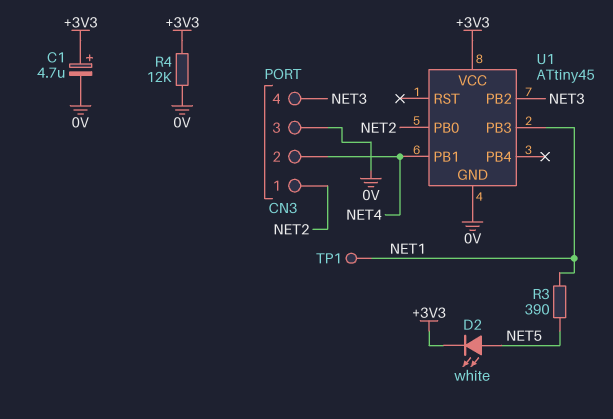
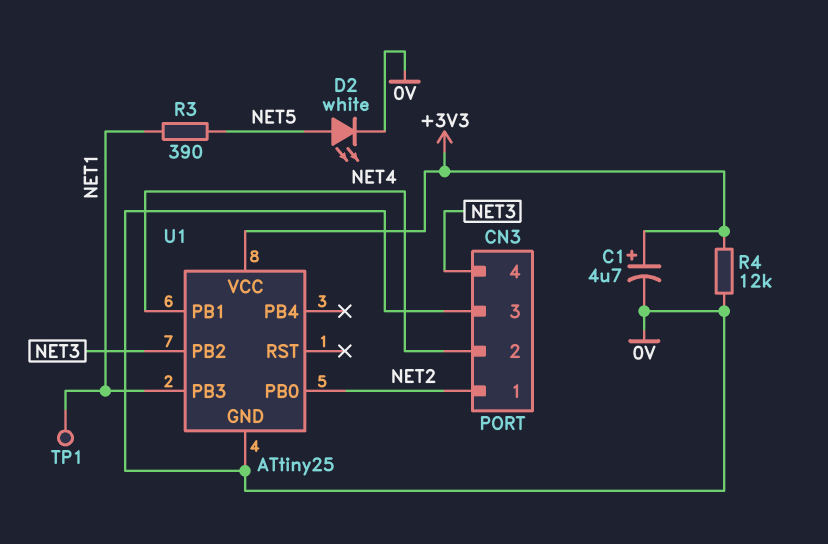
D2: LED white (A NET5, K +3V3) -> LED white (A NET5, K 0V)
U1: ATtiny45 -> ATtiny25

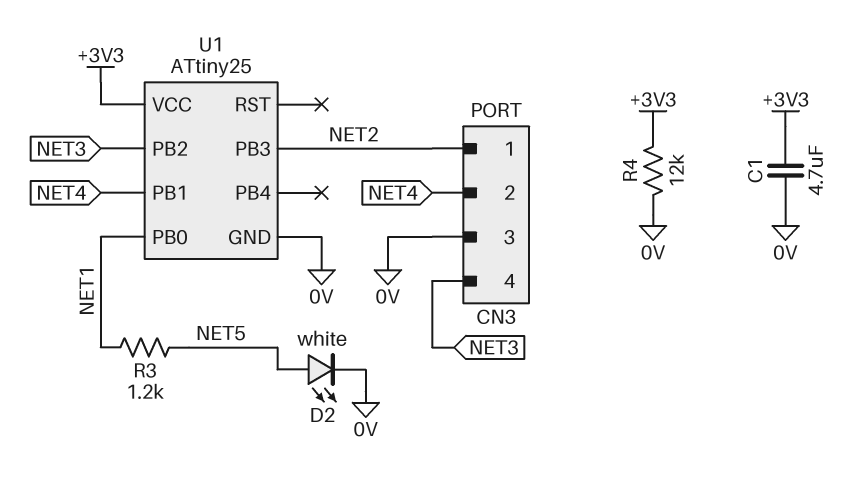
C1: 4.7uF (plus +3V3, minus 0V) -> 4.7uF (+3V3, 0V)
R3: 390 (NET1, NET5) -> 1.2k (NET1, NET5)
TP1: test point (NET1) -> none
U1 pin PB0: NET2 -> NET1
U1 pin PB3: NET1 -> NET2

